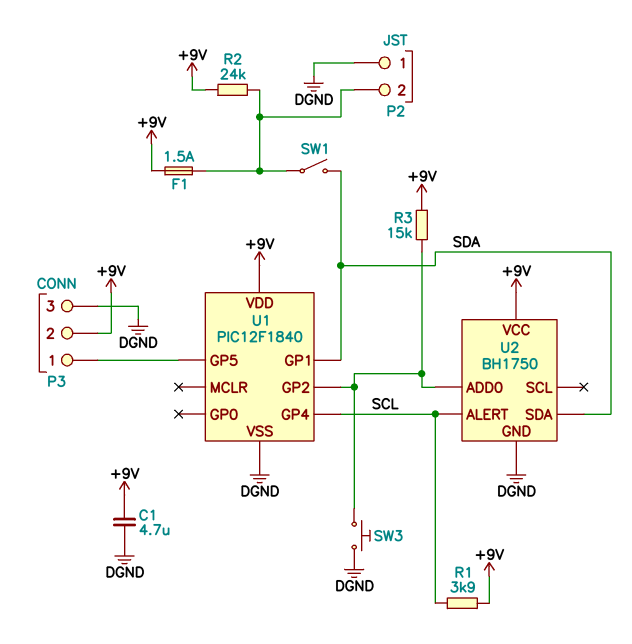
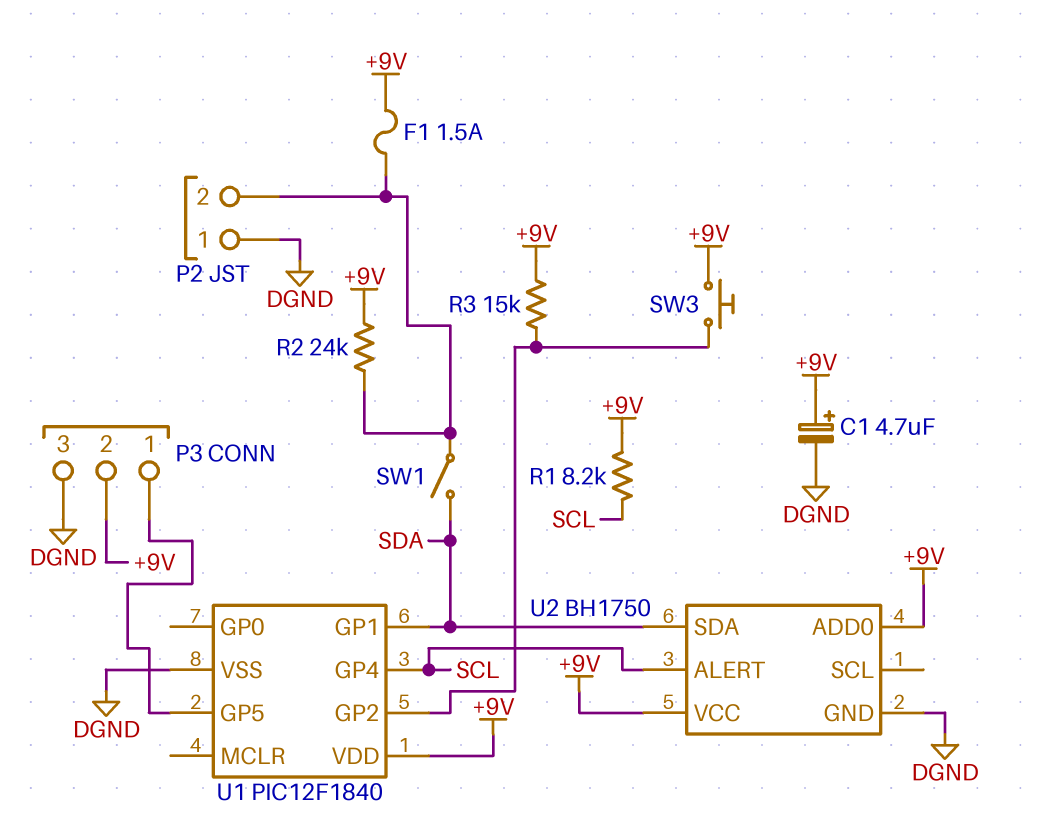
C1: 4.7uF (+9V, DGND) -> 4.7uF (plus +9V, minus DGND)
R1: 3.9k (+9V, SCL) -> 8.2k (+9V, SCL)
SW3: button (DGND, U1/GP2) -> button (+9V, U1/GP2)
U2 pin ADD0: U1/GP2 -> +9V

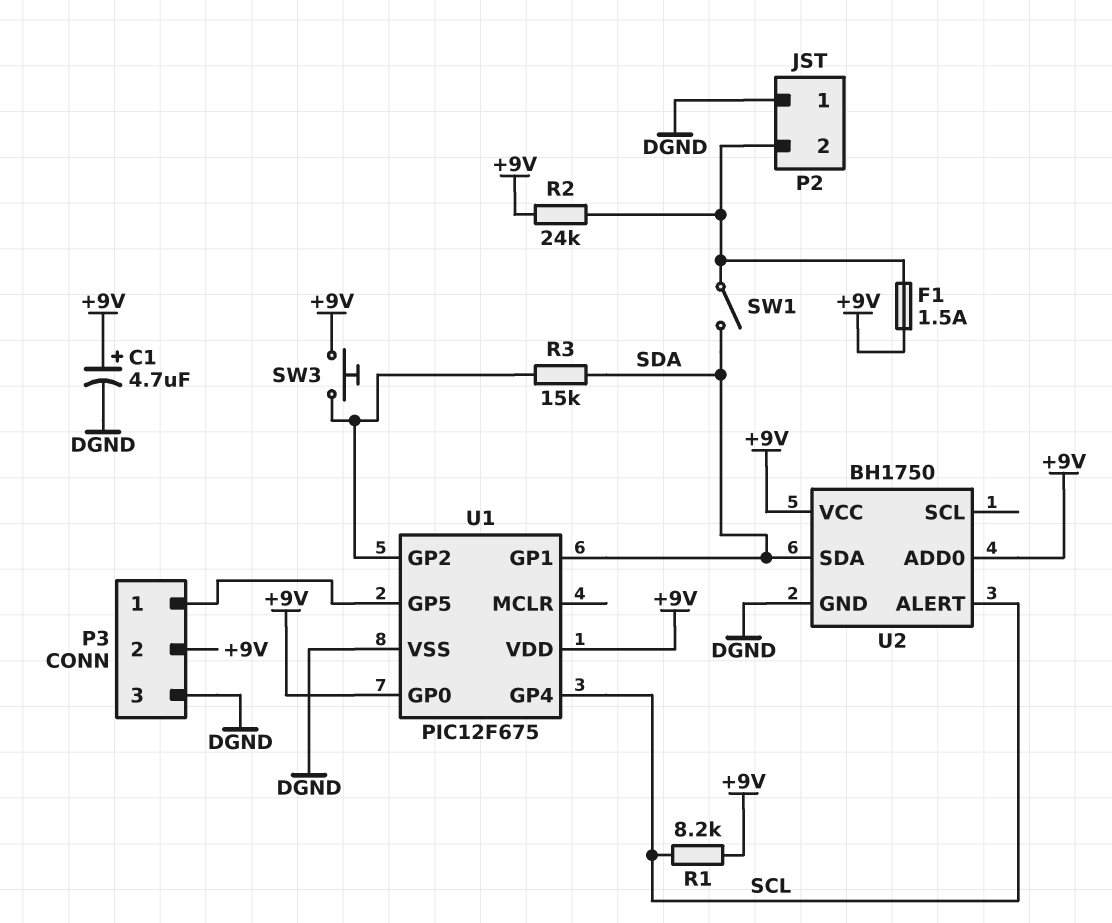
R3: 15k (+9V, U1/GP2) -> 15k (SDA, U1/GP2)
U1: PIC12F1840 -> PIC12F675
U1 pin GP0: none -> +9V

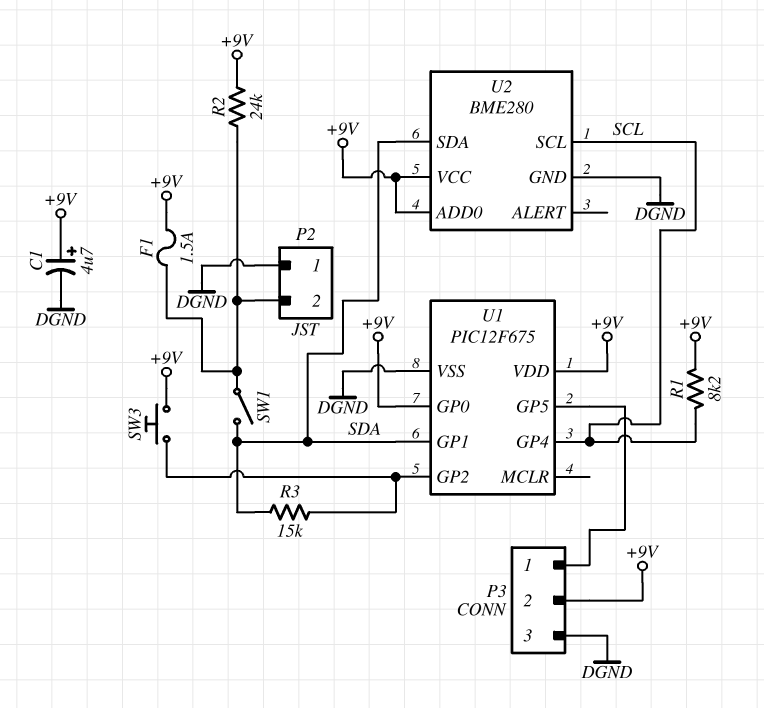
U2: BH1750 -> BME280
U2 pin ALERT: SCL -> none
U2 pin SCL: none -> SCL

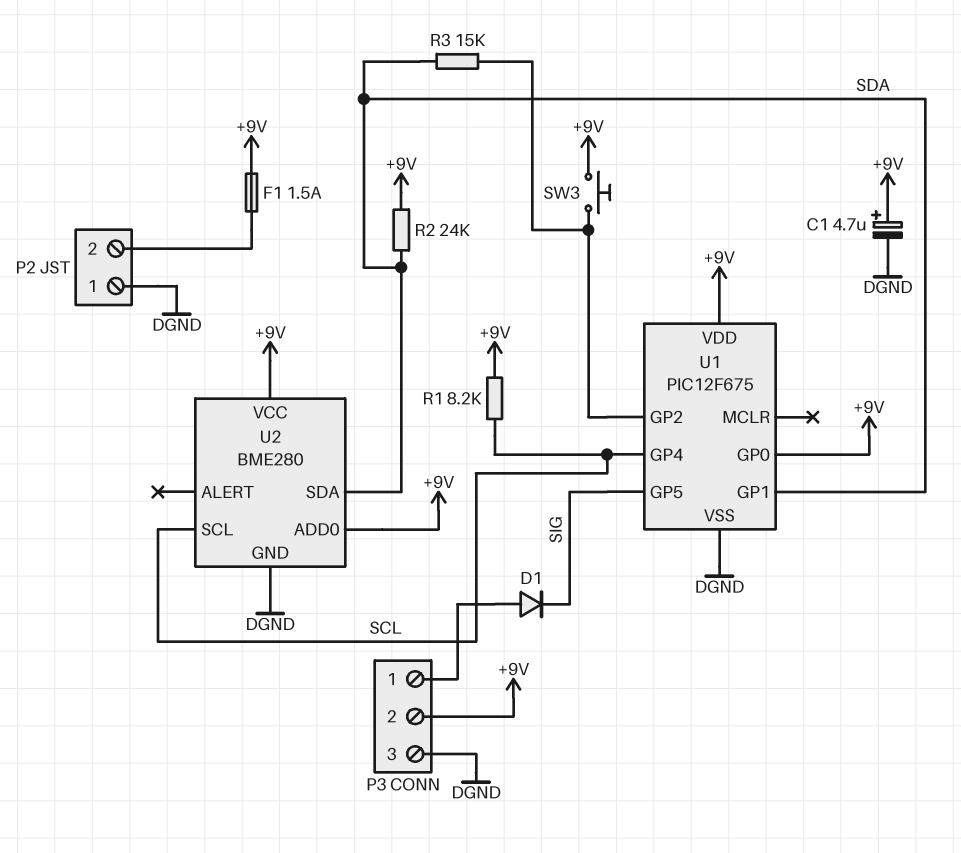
D1: none -> diode (A P3/1, K SIG)
R2: 24k (+9V, P2/2) -> 24k (+9V, SDA)
SW1: switch (P2/2, SDA) -> none
U1 pin GP5: P3/1 -> SIG

